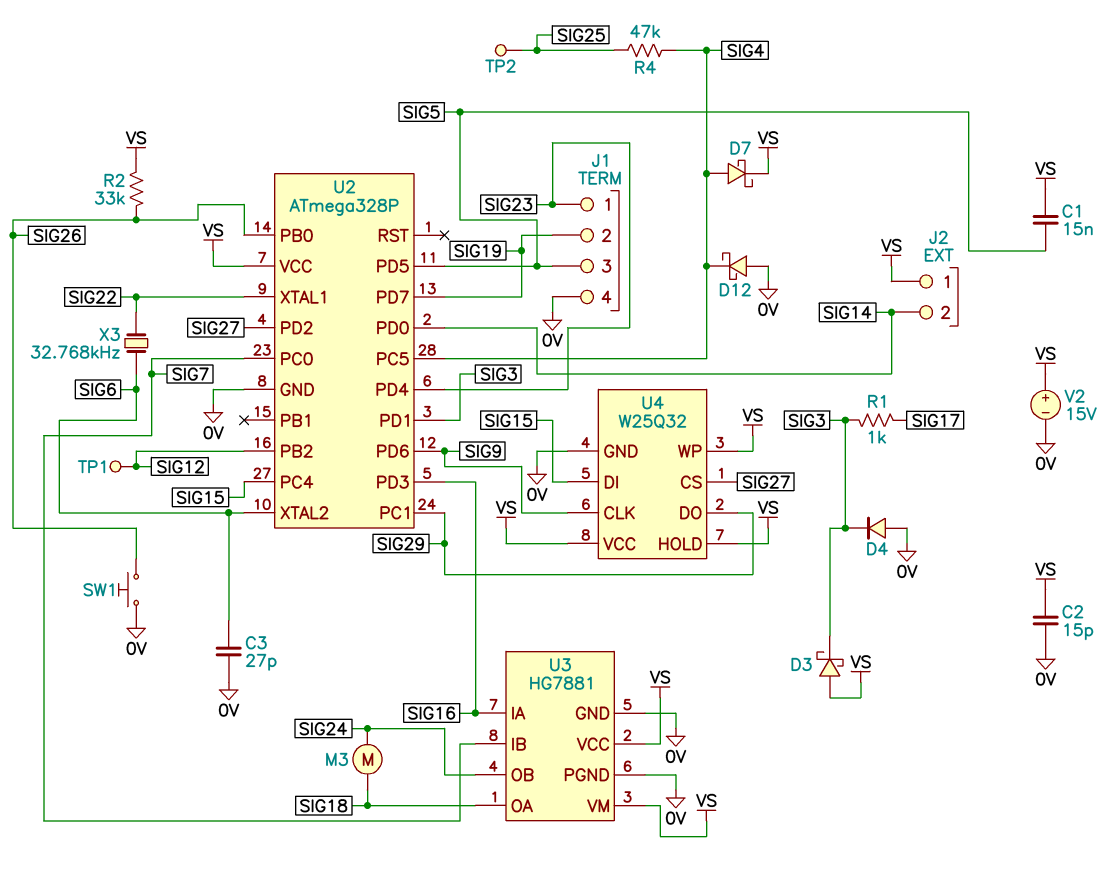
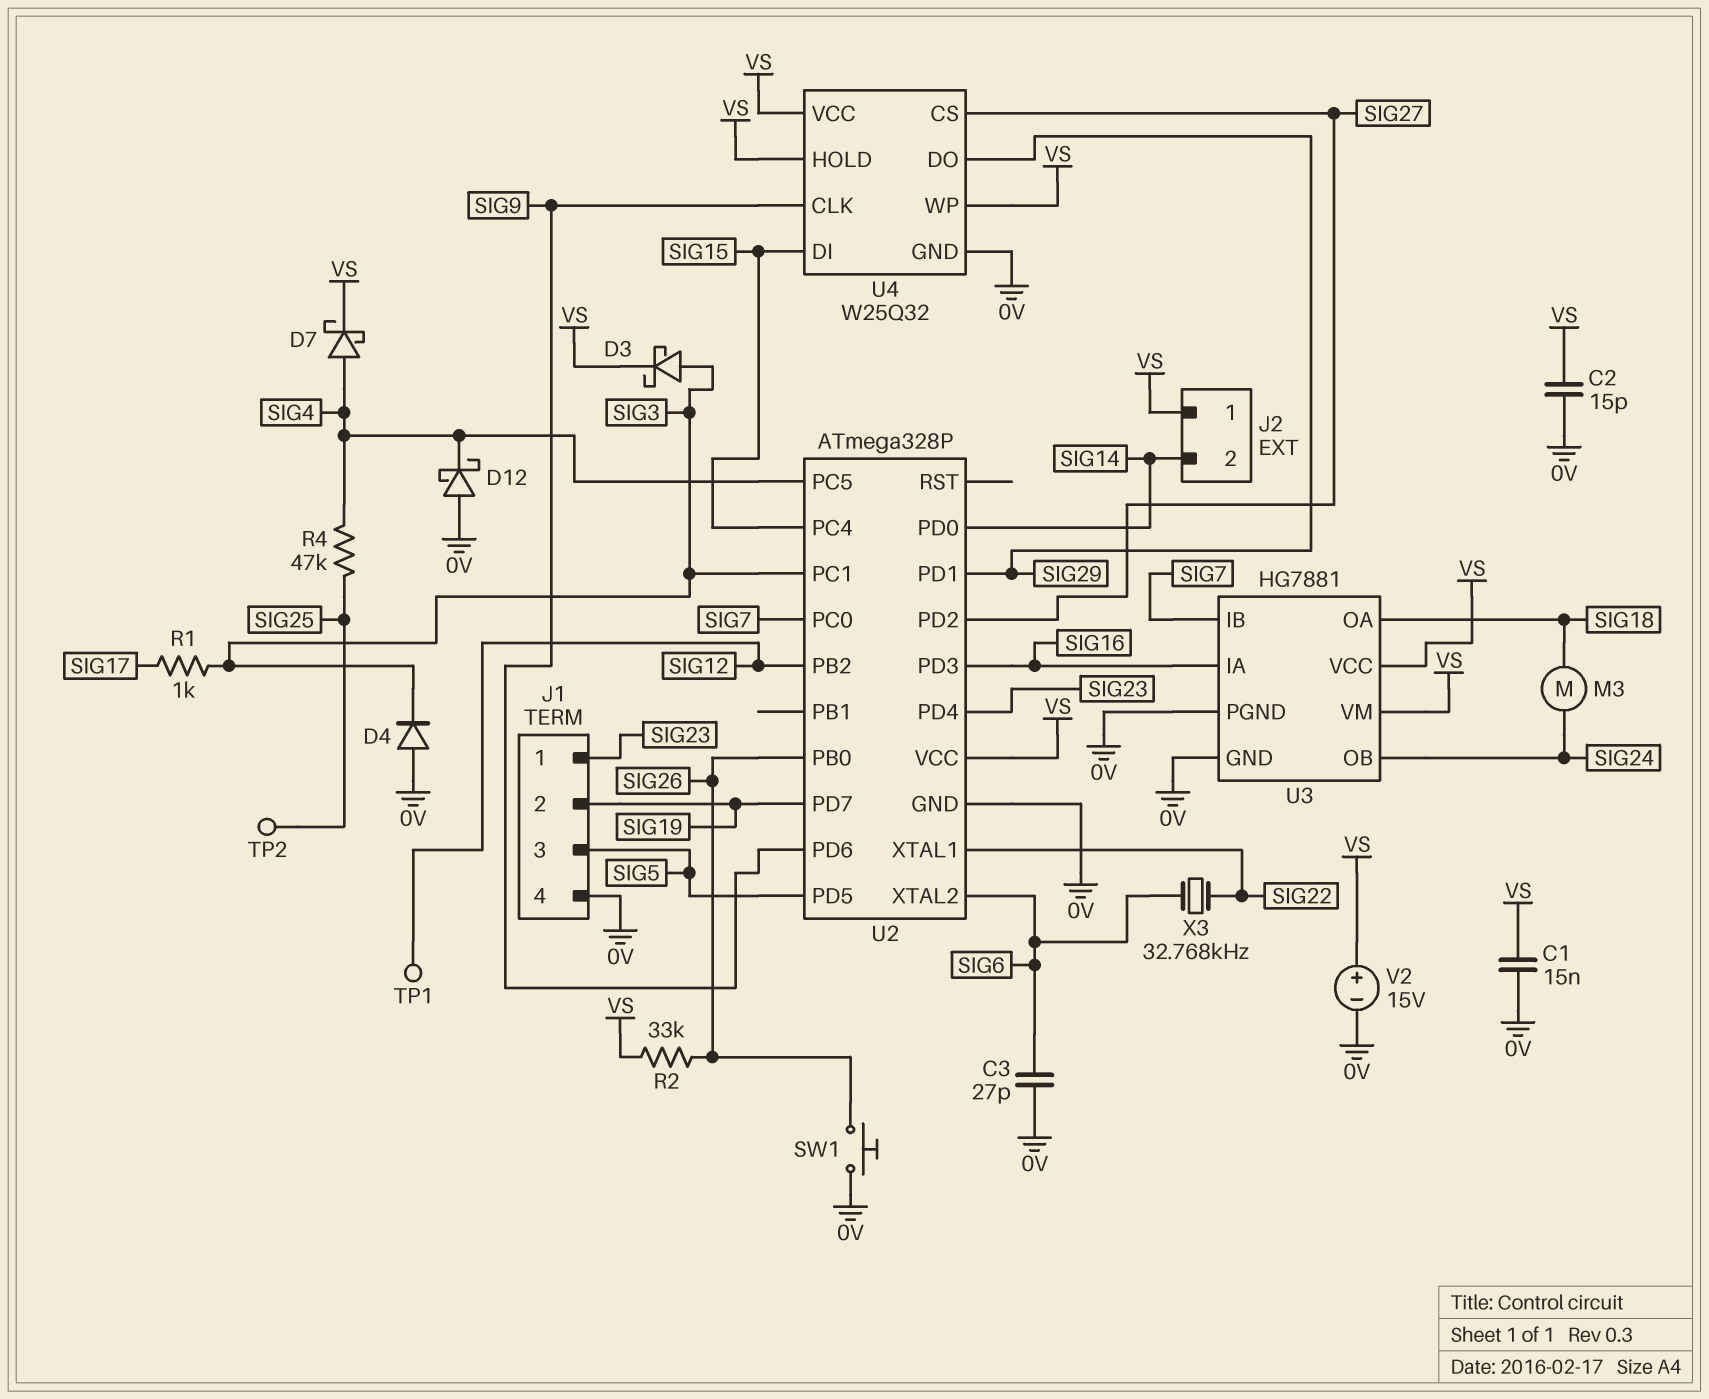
C1: 15nF (SIG5, VS) -> 15nF (0V, VS)
D3: schottky (A VS, K SIG3) -> schottky (A SIG3, K VS)
U2 pin PC1: SIG29 -> SIG3
U2 pin PD1: SIG3 -> SIG29

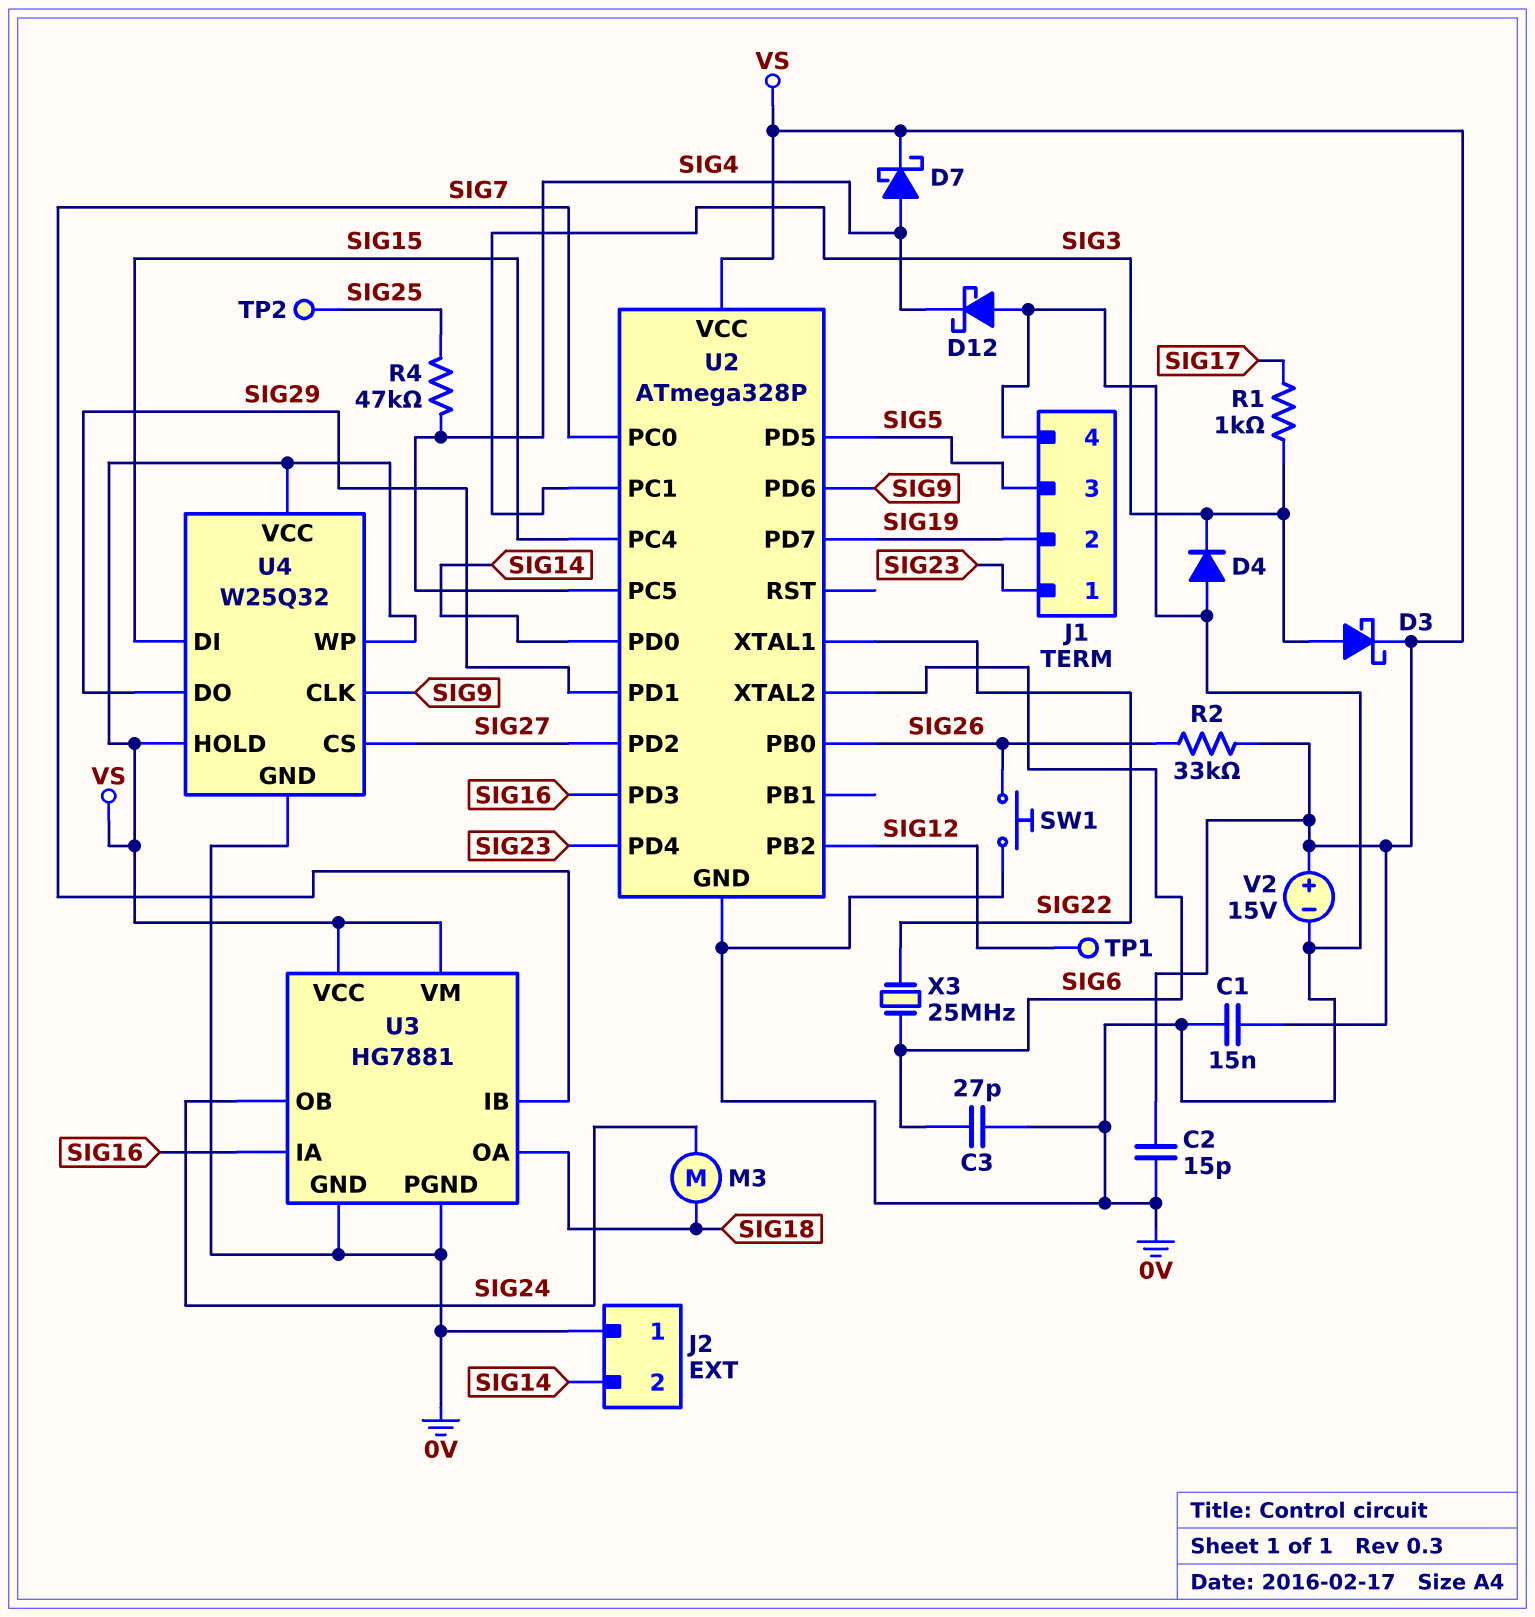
J2 pin 1: VS -> 0V
X3: 32.768kHz (SIG6, SIG22) -> 25MHz (SIG6, SIG22)

